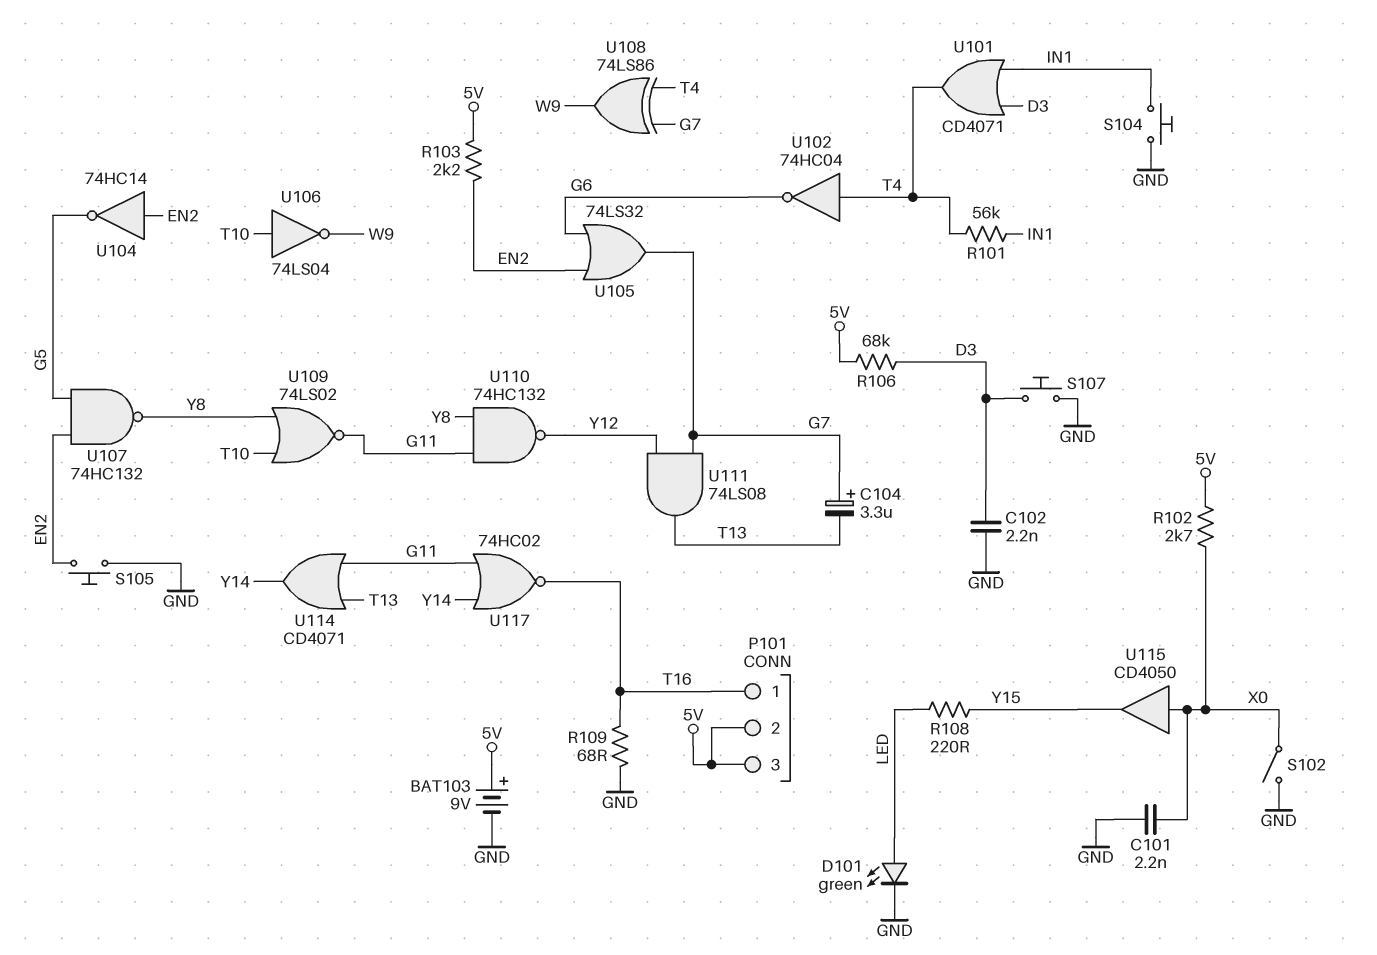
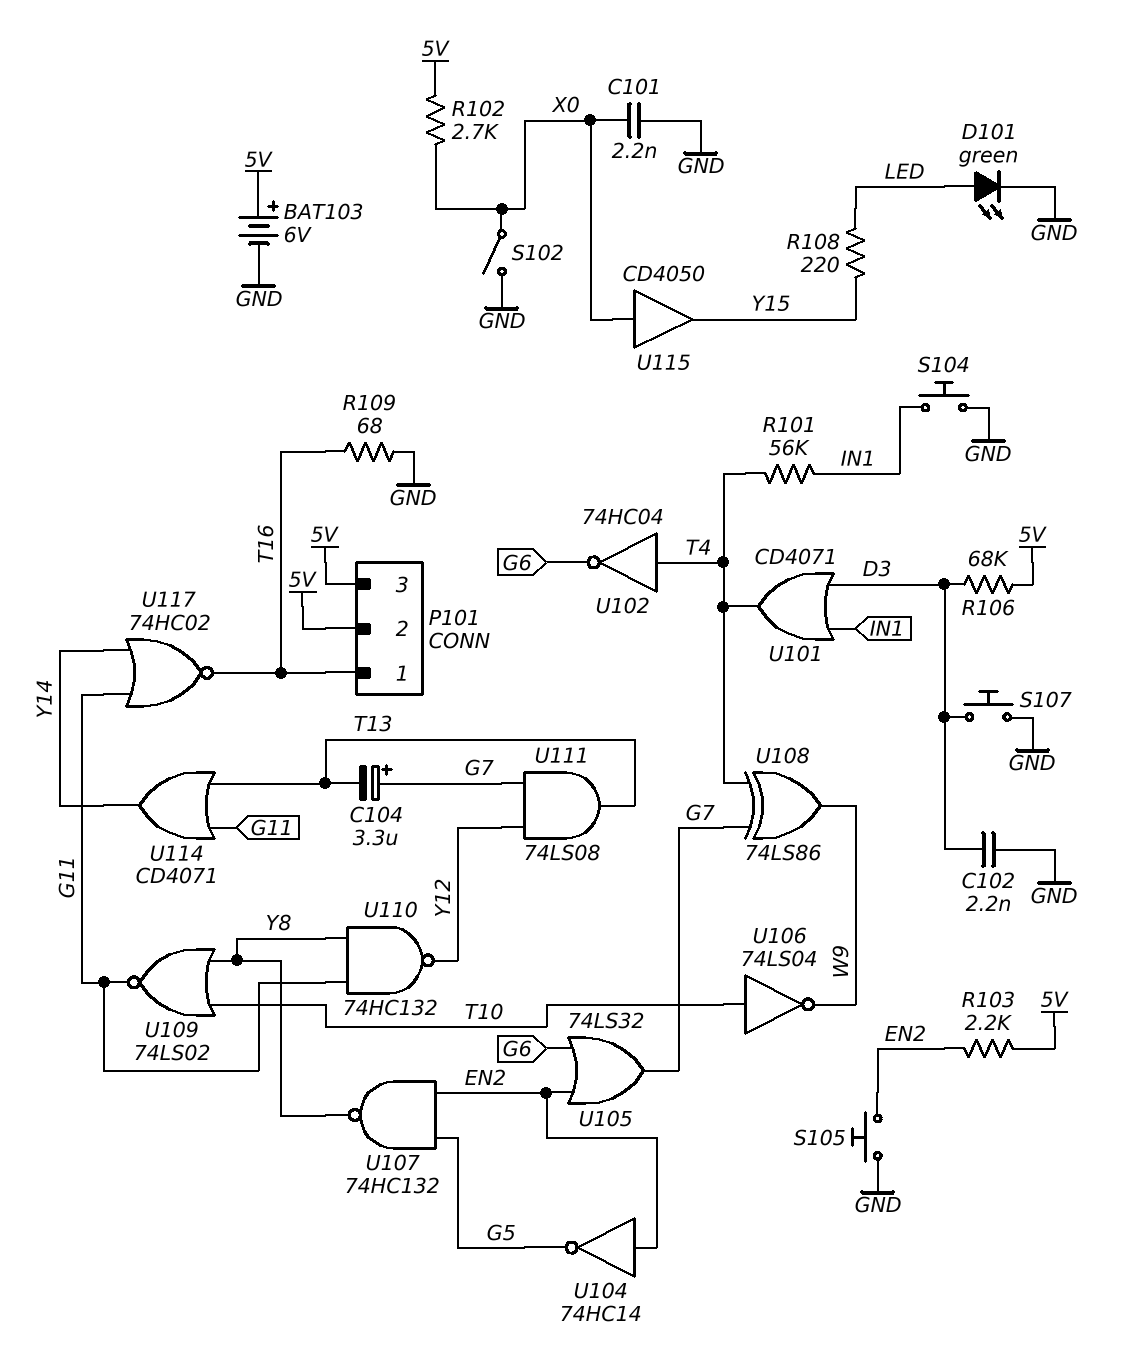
BAT103: 9V (plus 5V, minus GND) -> 6V (plus 5V, minus GND)

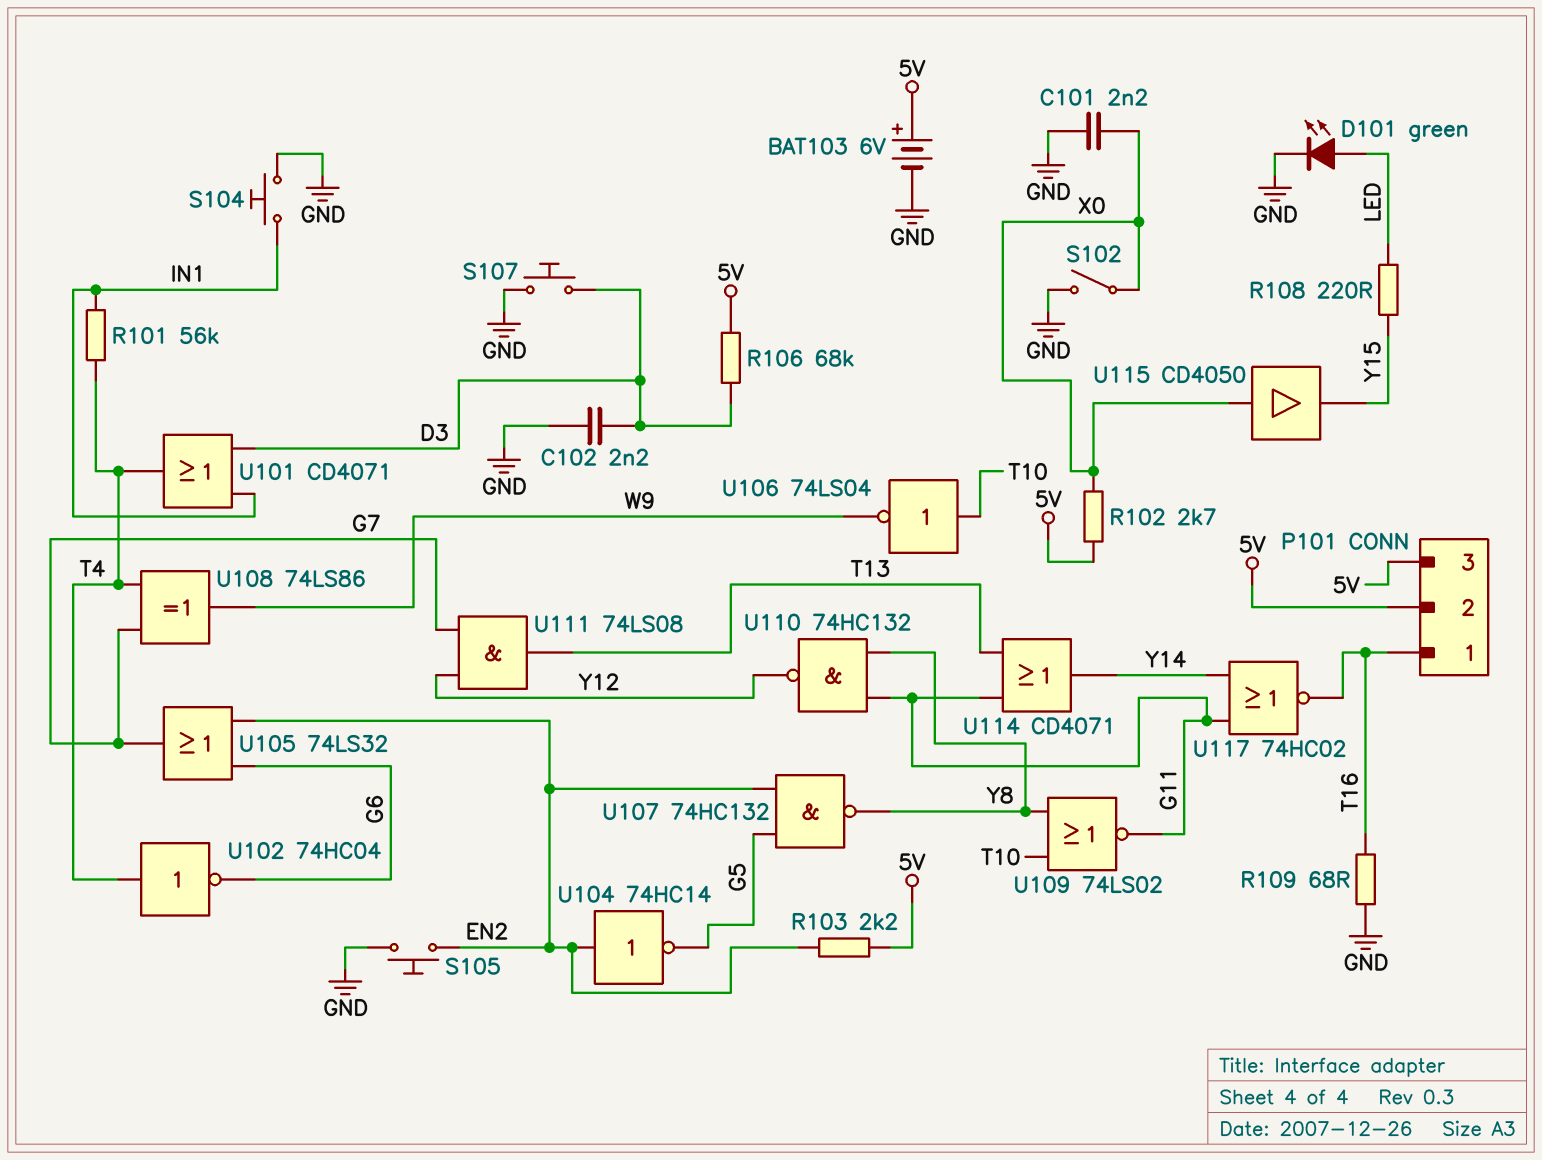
C104: 3.3uF (plus G7, minus T13) -> none

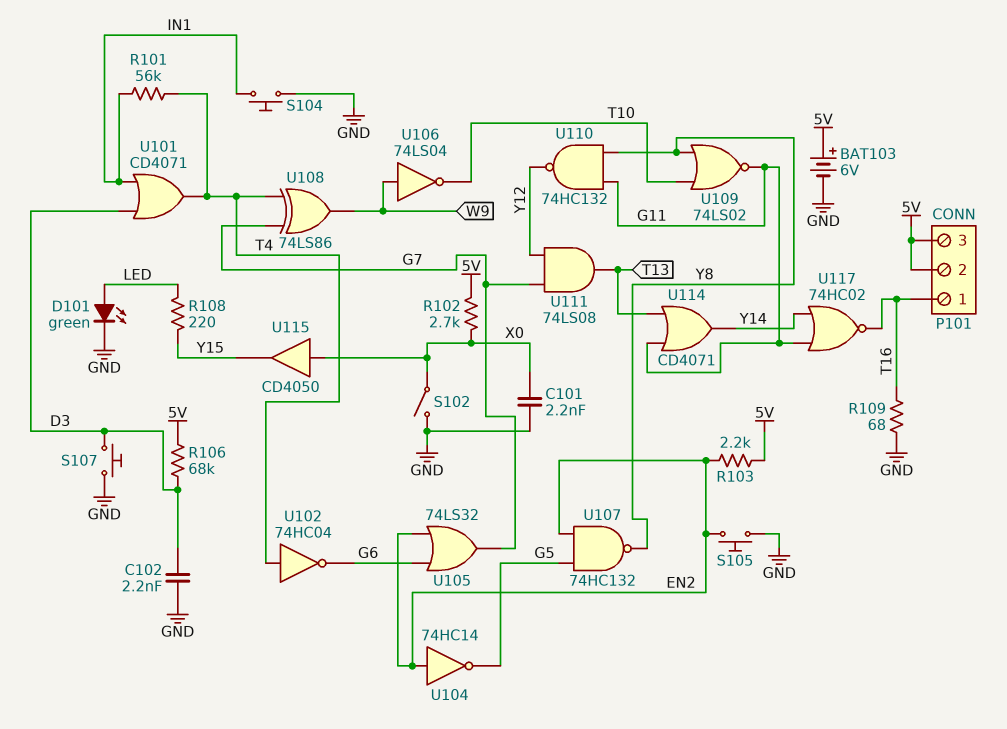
U106: NOT 74LS04 (in T10, out W9) -> NOT 74LS04 (in W9, out T10)

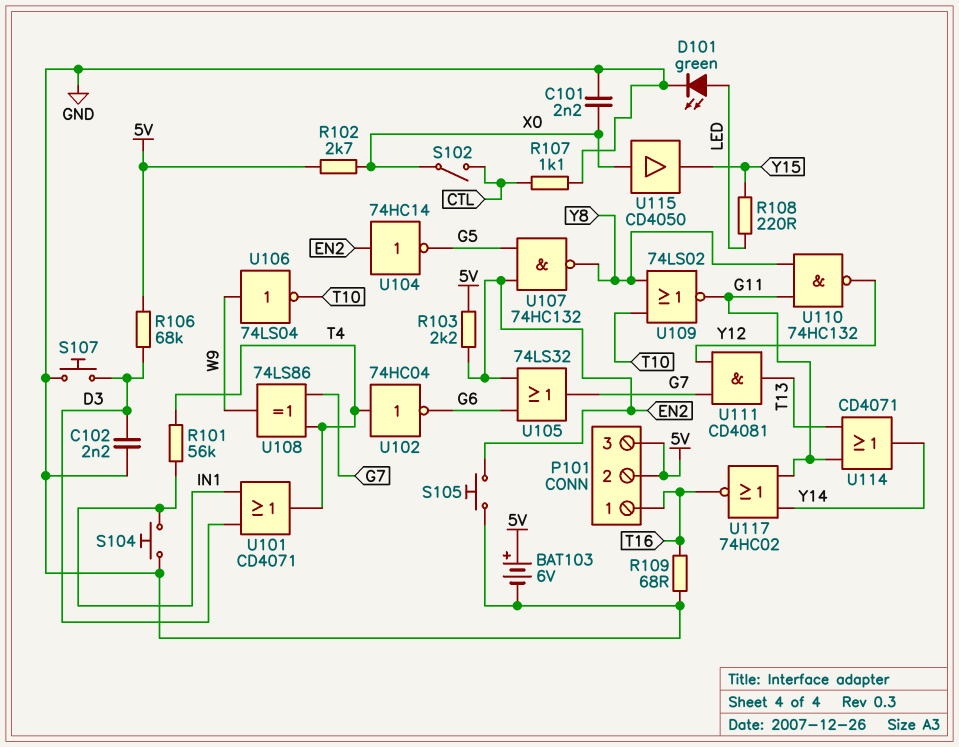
R107: none -> 1.1k (CTL, GND)
S102: switch (GND, X0) -> switch (CTL, X0)
U111: AND 74LS08 (in G7, in Y12, out T13) -> AND CD4081 (in G7, in Y12, out T13)

